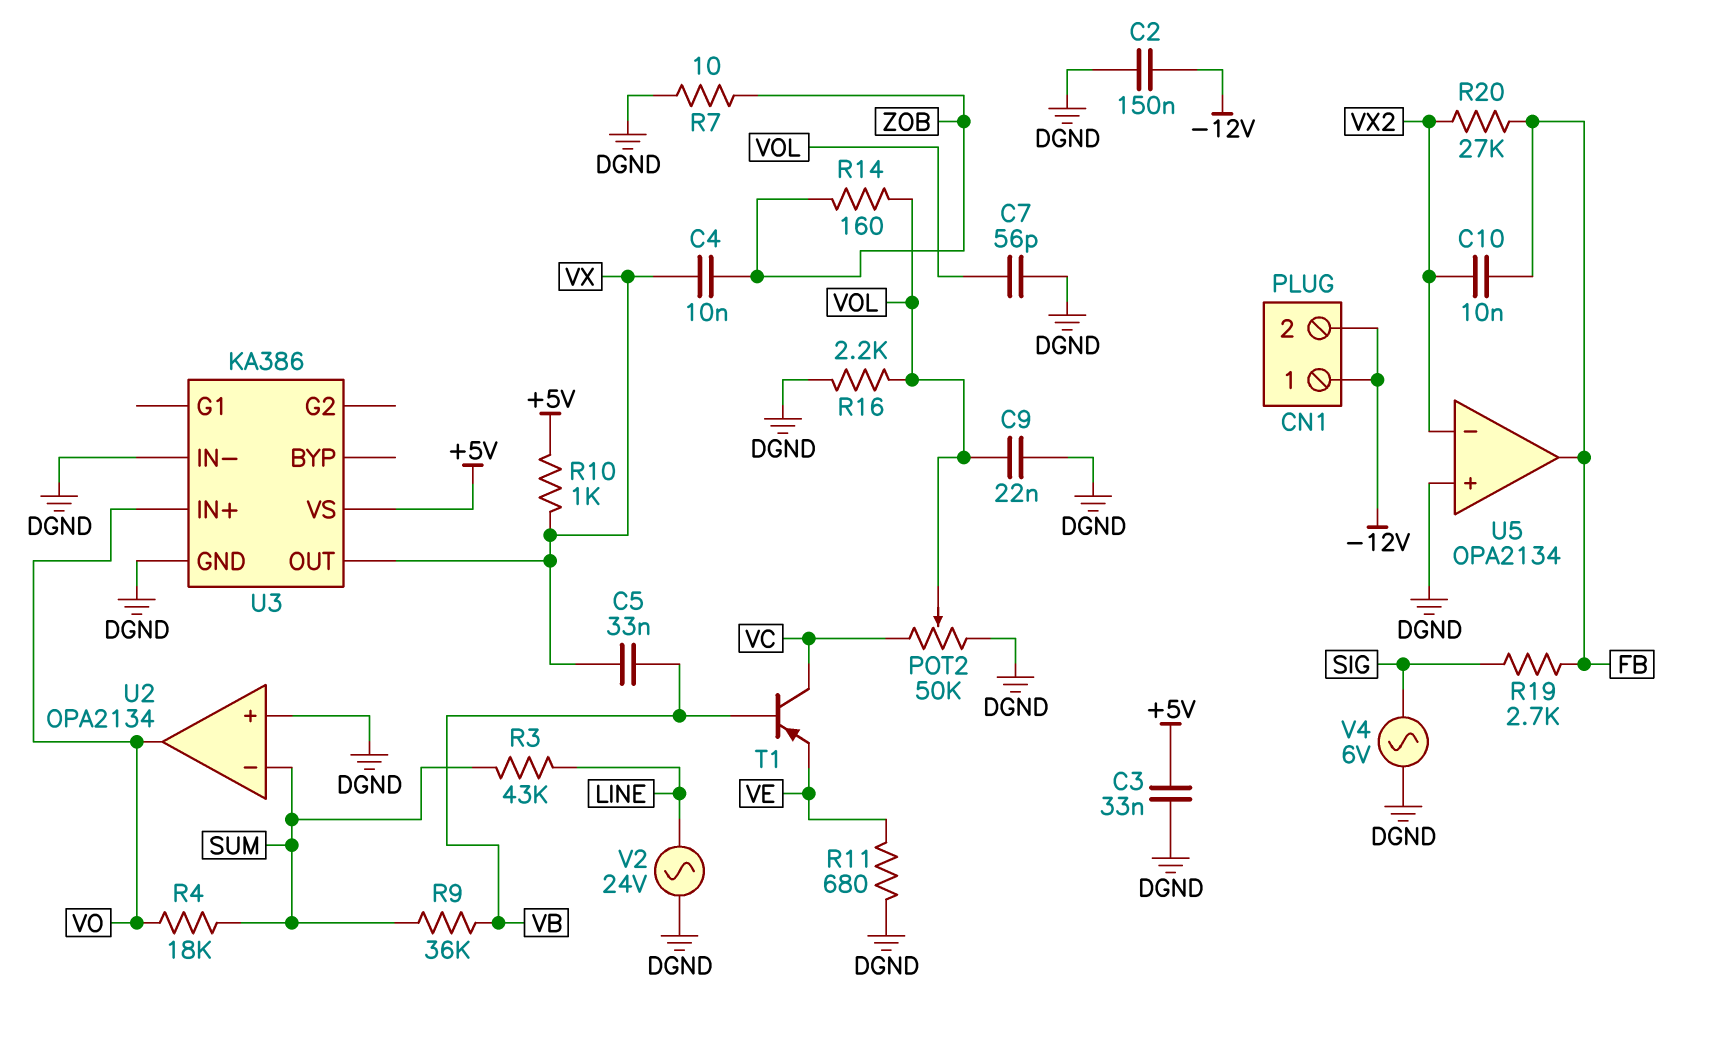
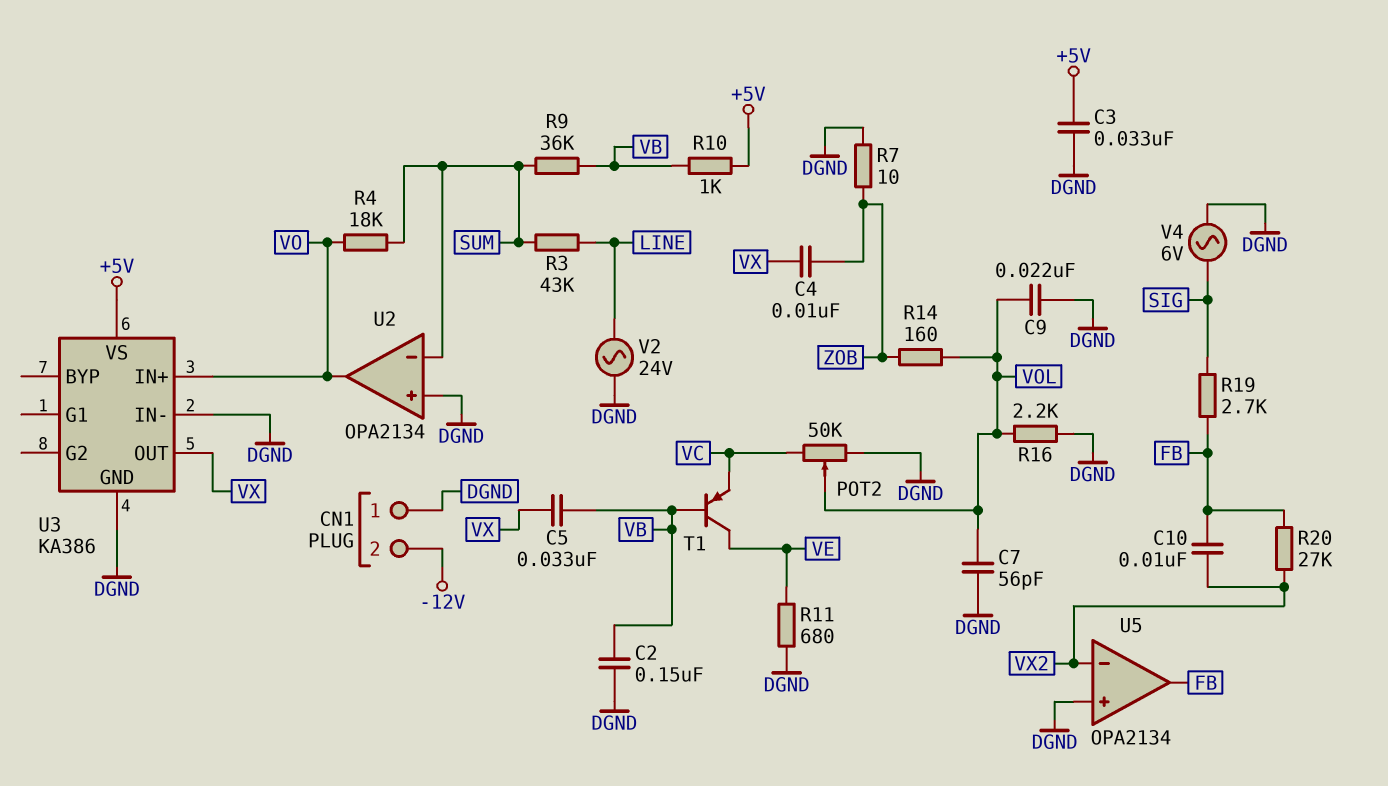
C2: 150nF (-12V, DGND) -> 150nF (DGND, VB)
CN1 pin 1: -12V -> DGND
R10: 1k (+5V, VX) -> 1k (+5V, VB)
T1: PNP (B VB, C VC, E VE) -> PNP (B VB, C VE, E VC)

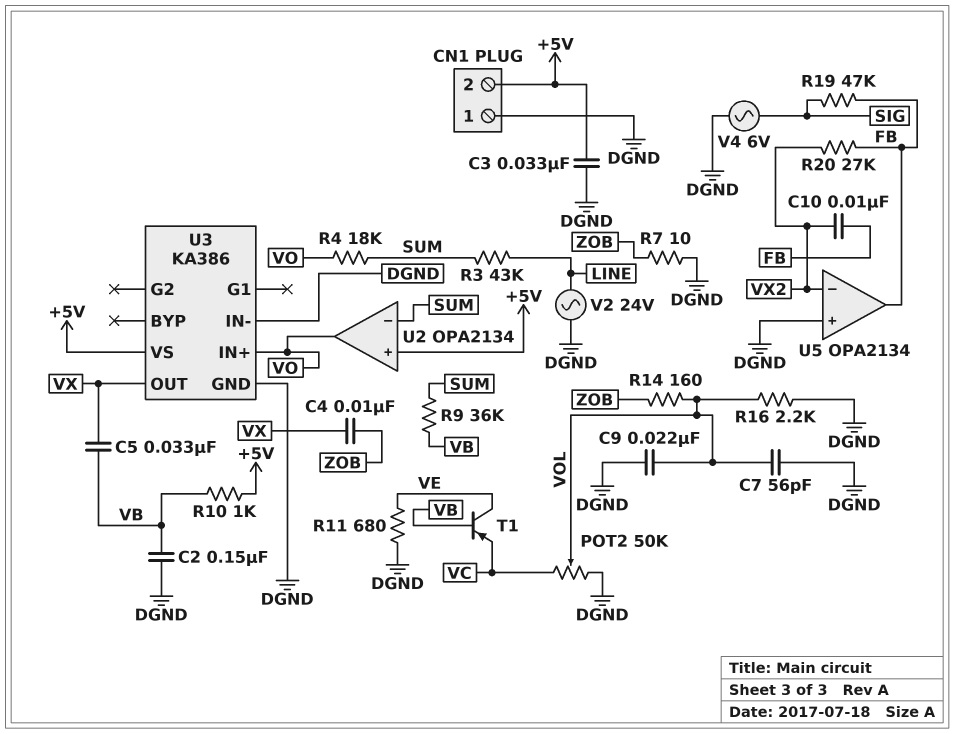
CN1 pin 2: -12V -> +5V
R19: 2.7k (FB, SIG) -> 47k (FB, SIG)
U2 pin in+: DGND -> +5V

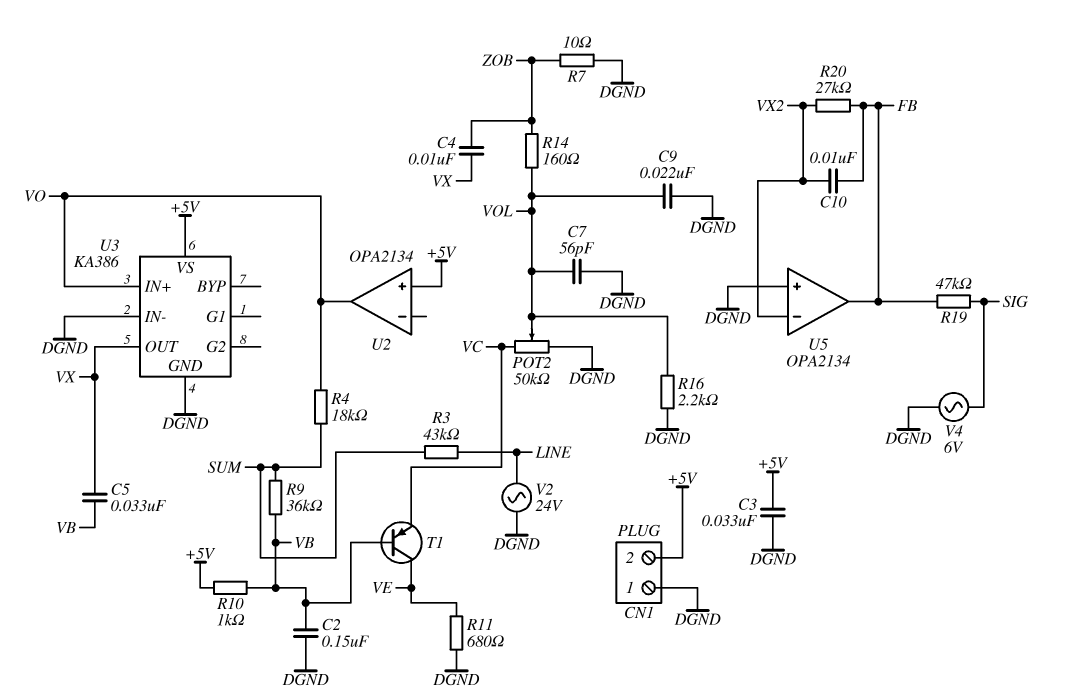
U2 pin in-: SUM -> none

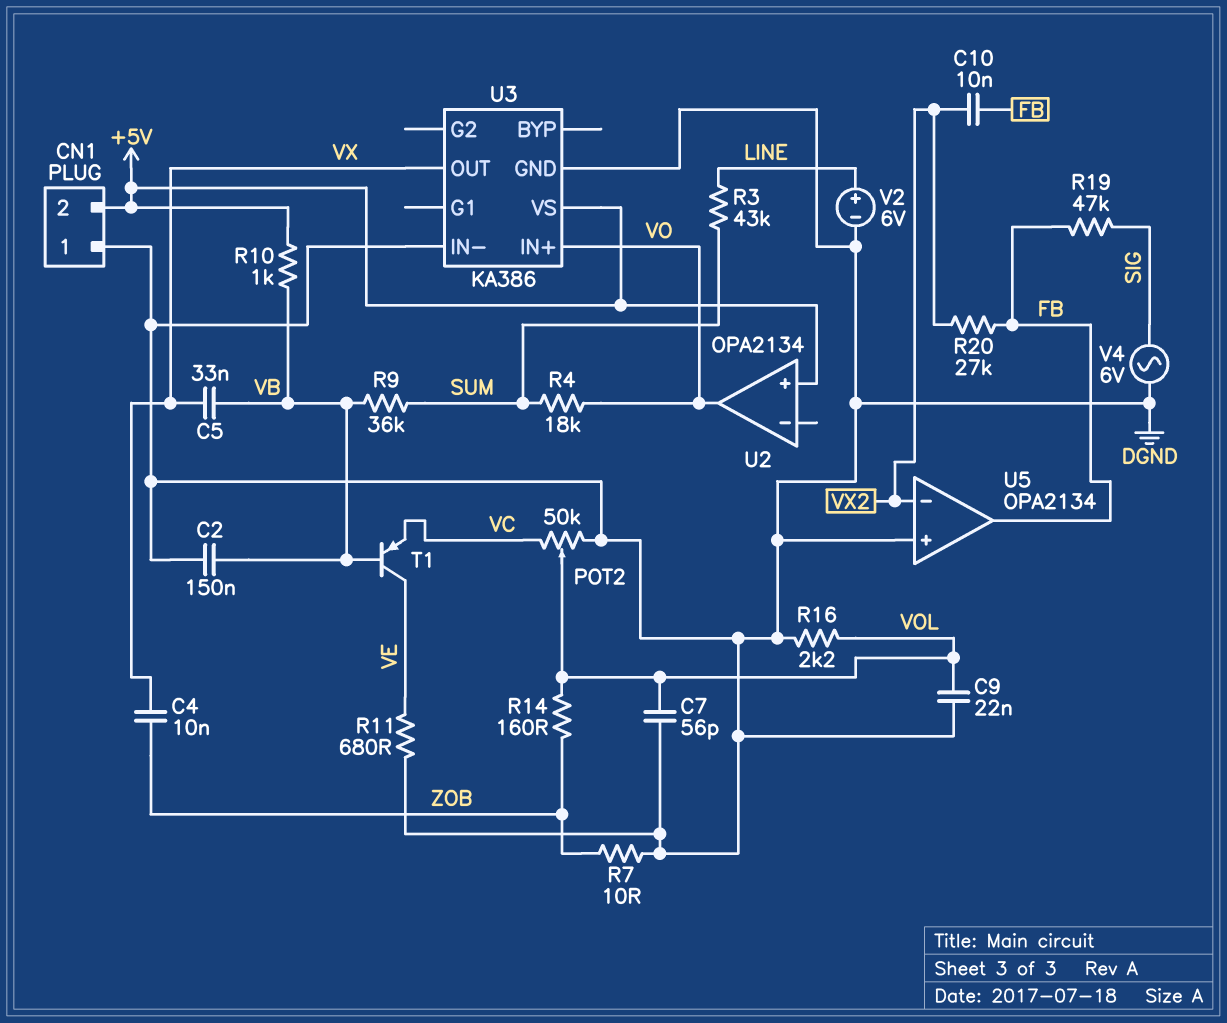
C3: 33nF (+5V, DGND) -> none
V2: AC 24V (DGND, LINE) -> 6V (plus LINE, minus DGND)

